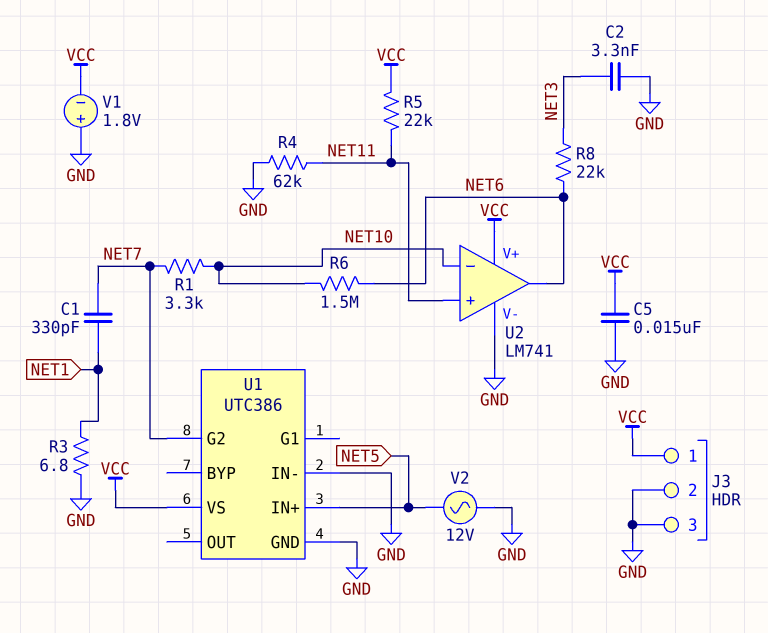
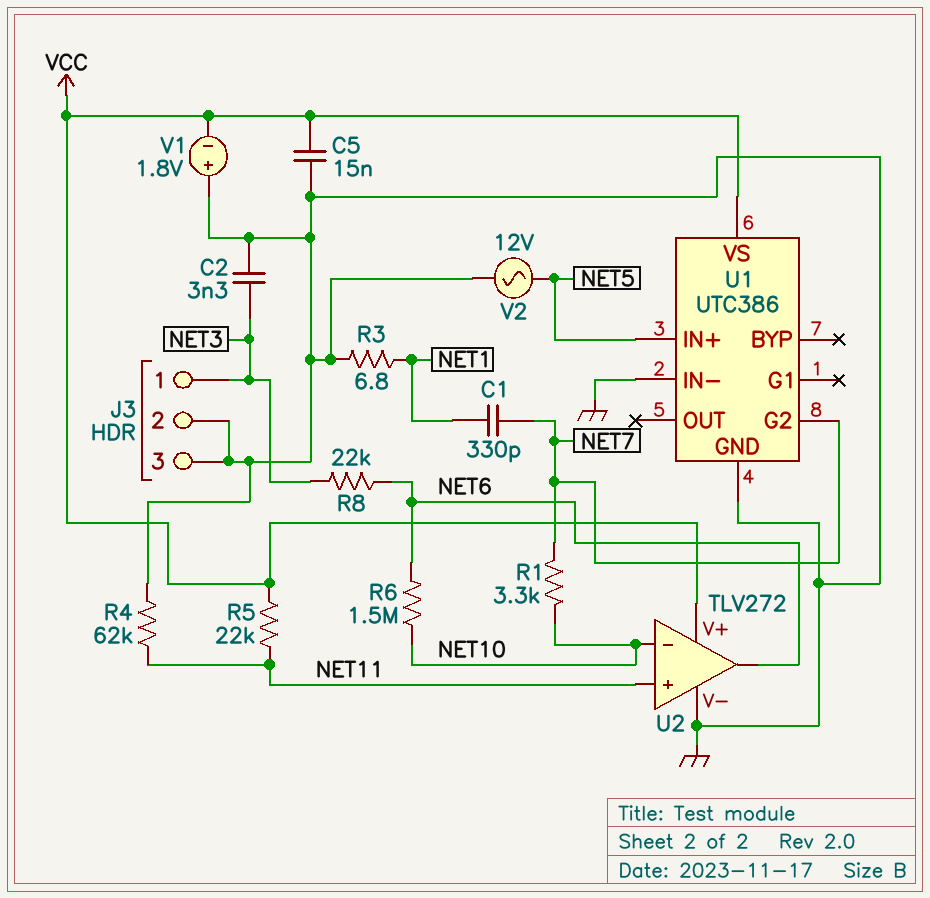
J3 pin 1: VCC -> NET3
U2: LM741 -> TLV272

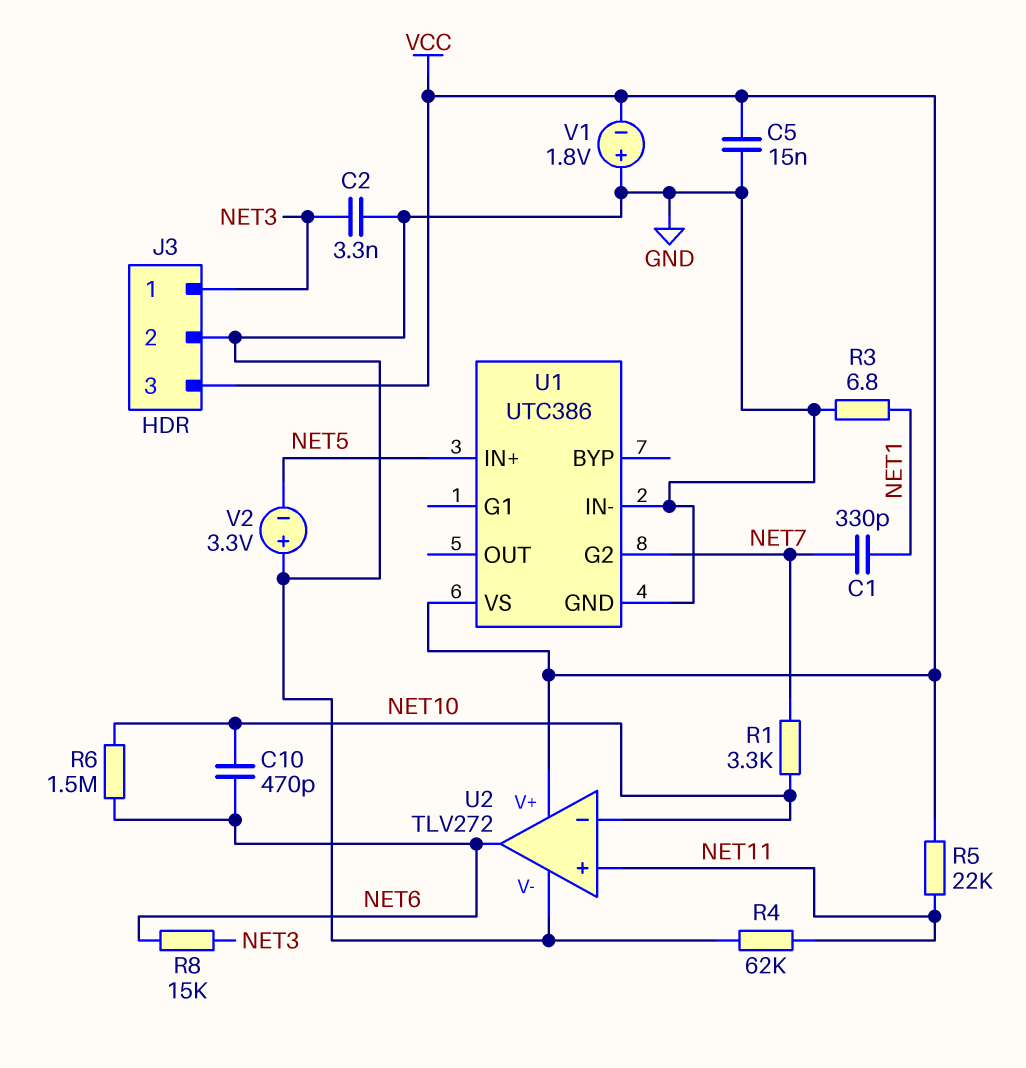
C10: none -> 470pF (NET6, NET10)
J3 pin 3: GND -> VCC
R8: 22k (NET3, NET6) -> 15k (NET3, NET6)
V2: AC 12V (GND, NET5) -> 3.3V (plus GND, minus NET5)

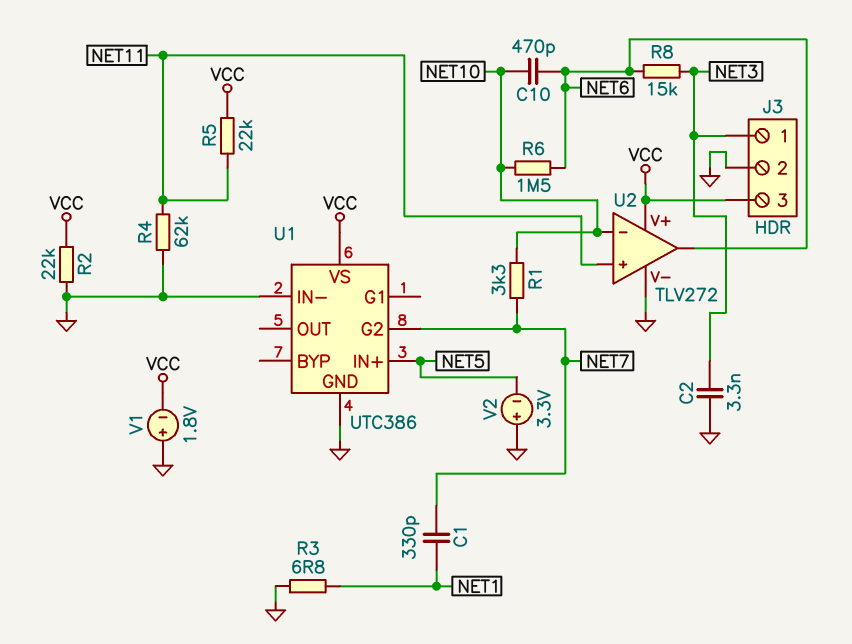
C5: 15nF (GND, VCC) -> none
R2: none -> 22k (GND, VCC)

